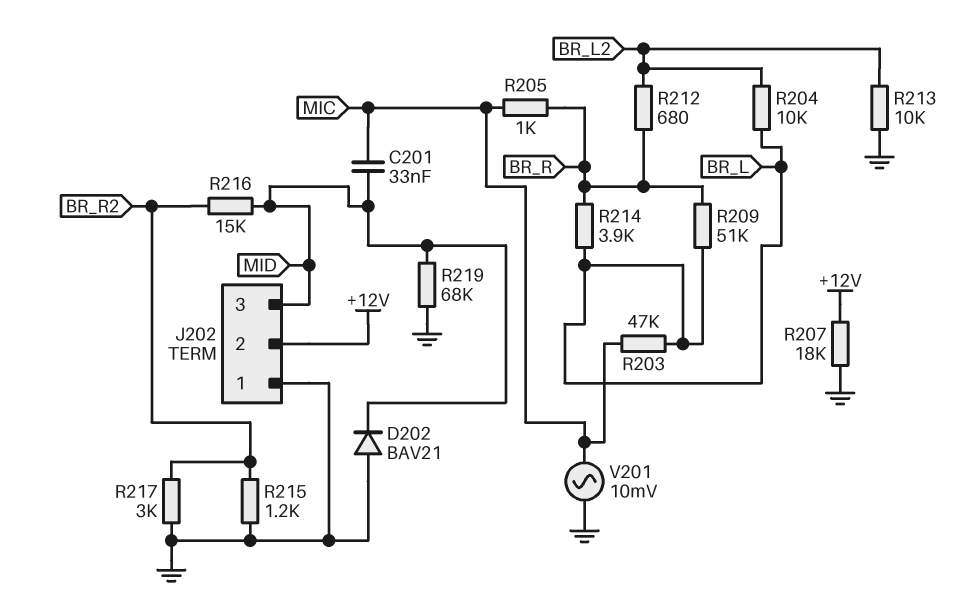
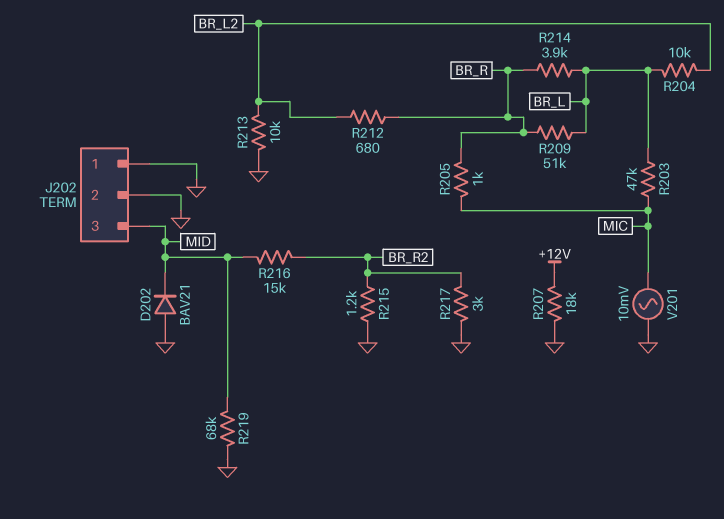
C201: 33nF (MIC, MID) -> none
J202 pin 2: +12V -> GND

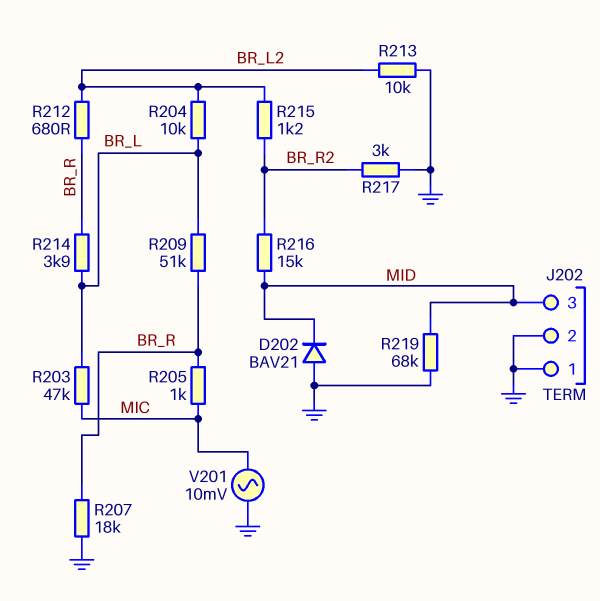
R207: 18k (+12V, GND) -> 18k (BR_R, GND)
R215: 1.2k (BR_R2, GND) -> 1.2k (BR_L2, BR_R2)

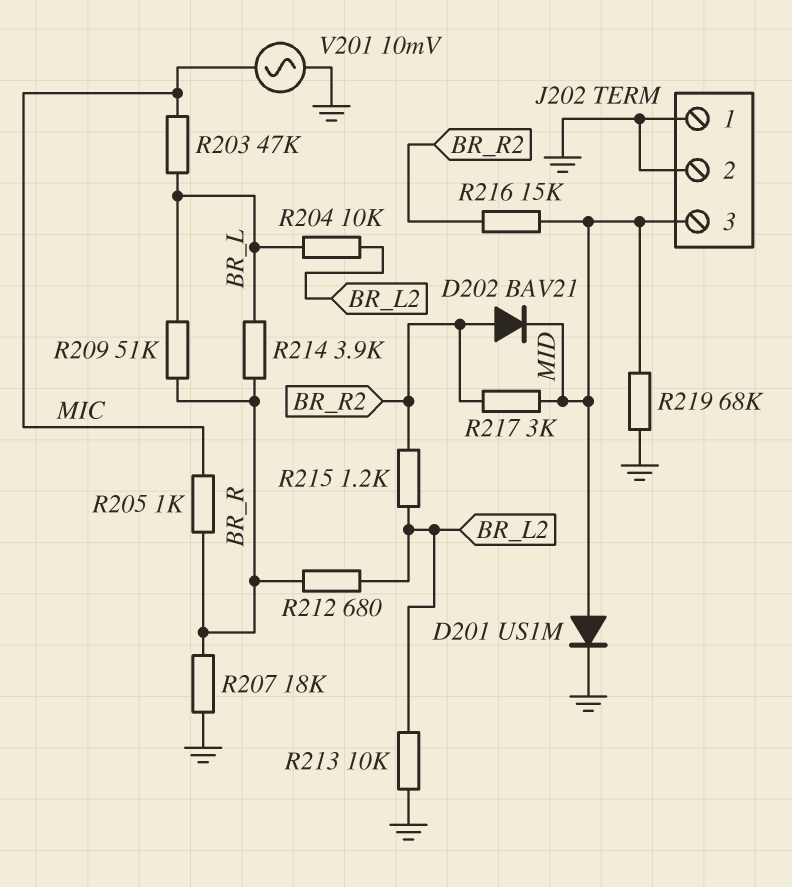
D201: none -> diode US1M (A MID, K GND)
D202: diode BAV21 (A GND, K MID) -> diode BAV21 (A BR_R2, K MID)
R217: 3k (BR_R2, GND) -> 3k (BR_R2, MID)

